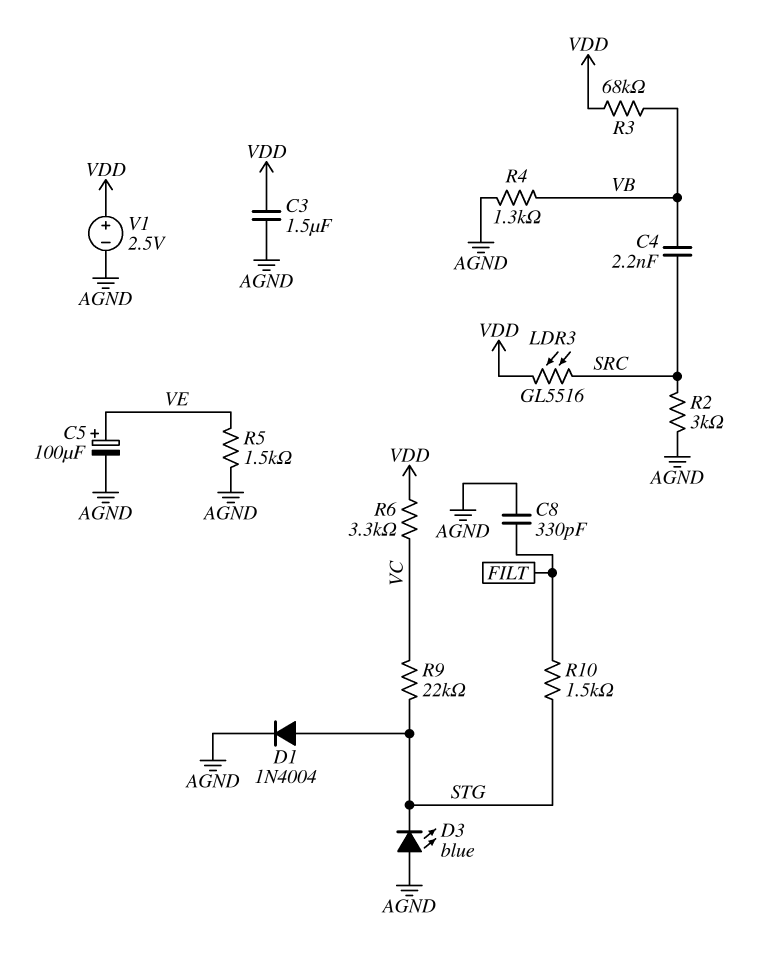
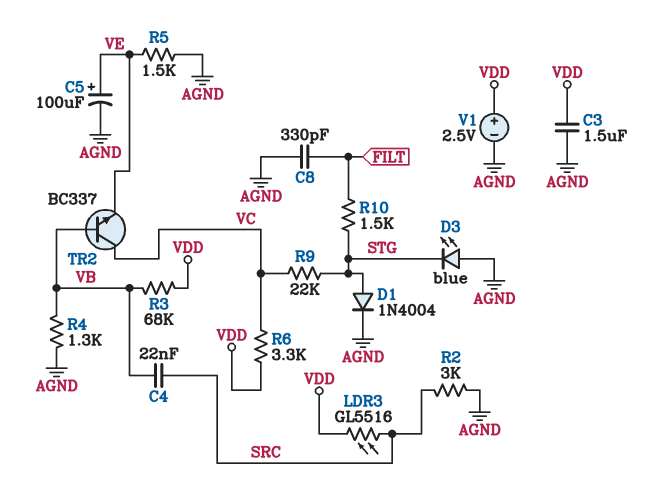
C4: 2.2nF (SRC, VB) -> 22nF (SRC, VB)
TR2: none -> NPN BC337 (B VB, C VC, E VE)

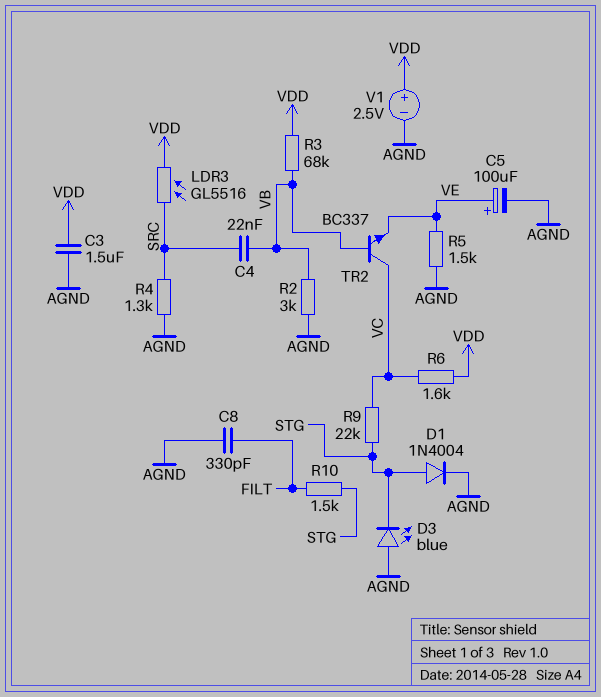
R2: 3k (AGND, SRC) -> 3k (AGND, VB)
R4: 1.3k (AGND, VB) -> 1.3k (AGND, SRC)
R6: 3.3k (VC, VDD) -> 1.6k (VC, VDD)

